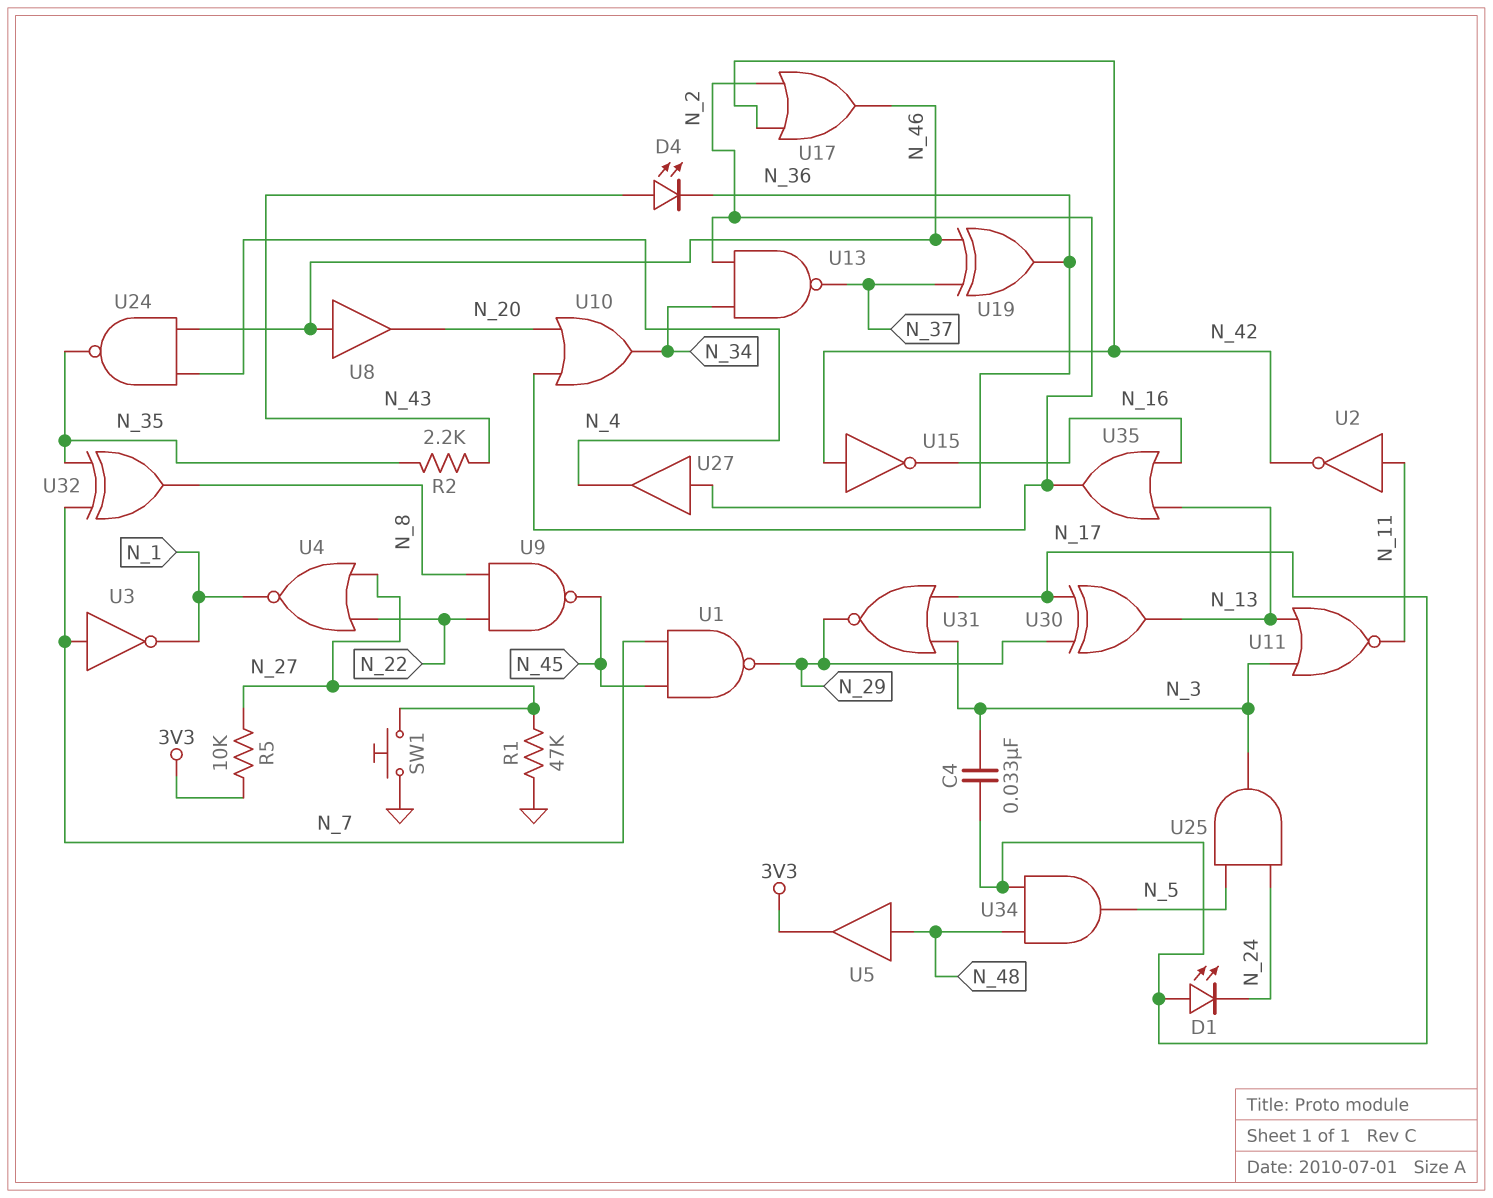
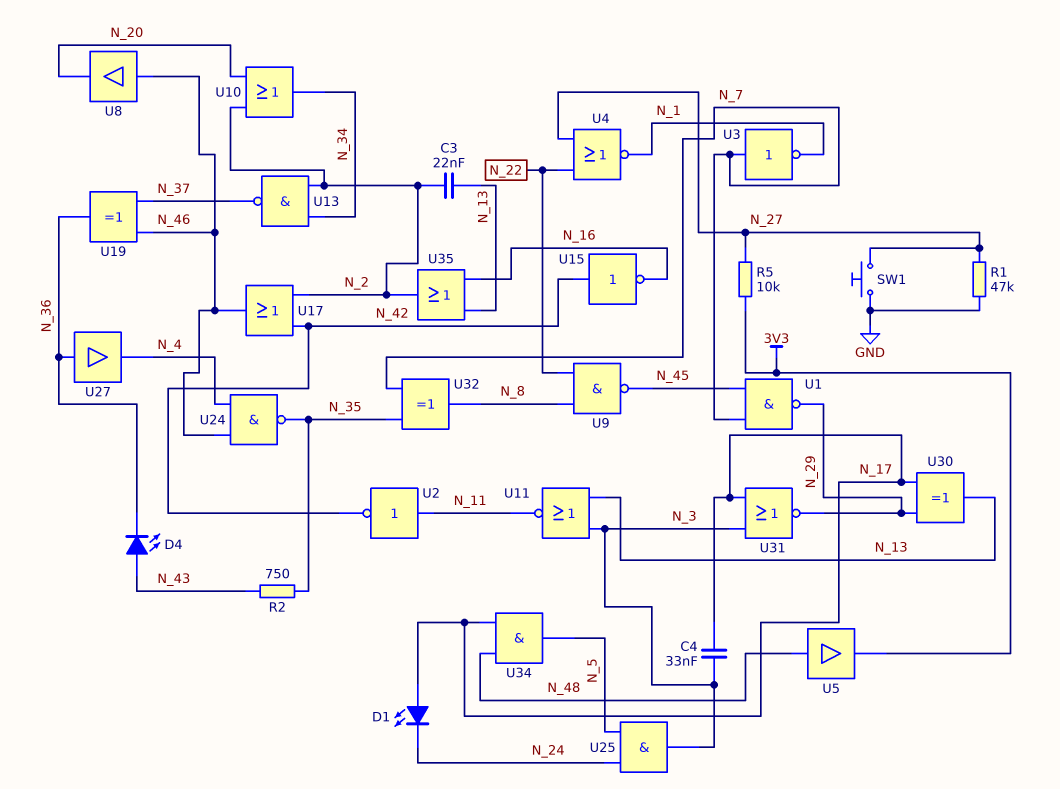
C3: none -> 22nF (N_2, N_13)
R2: 2.2k (N_35, N_43) -> 750 (N_35, N_43)

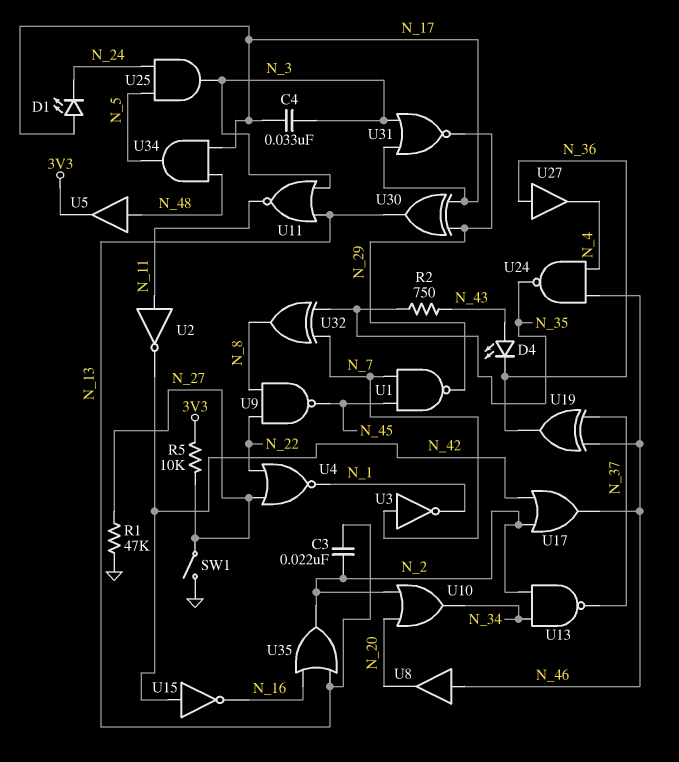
SW1: button (GND, N_27) -> switch (GND, N_27)

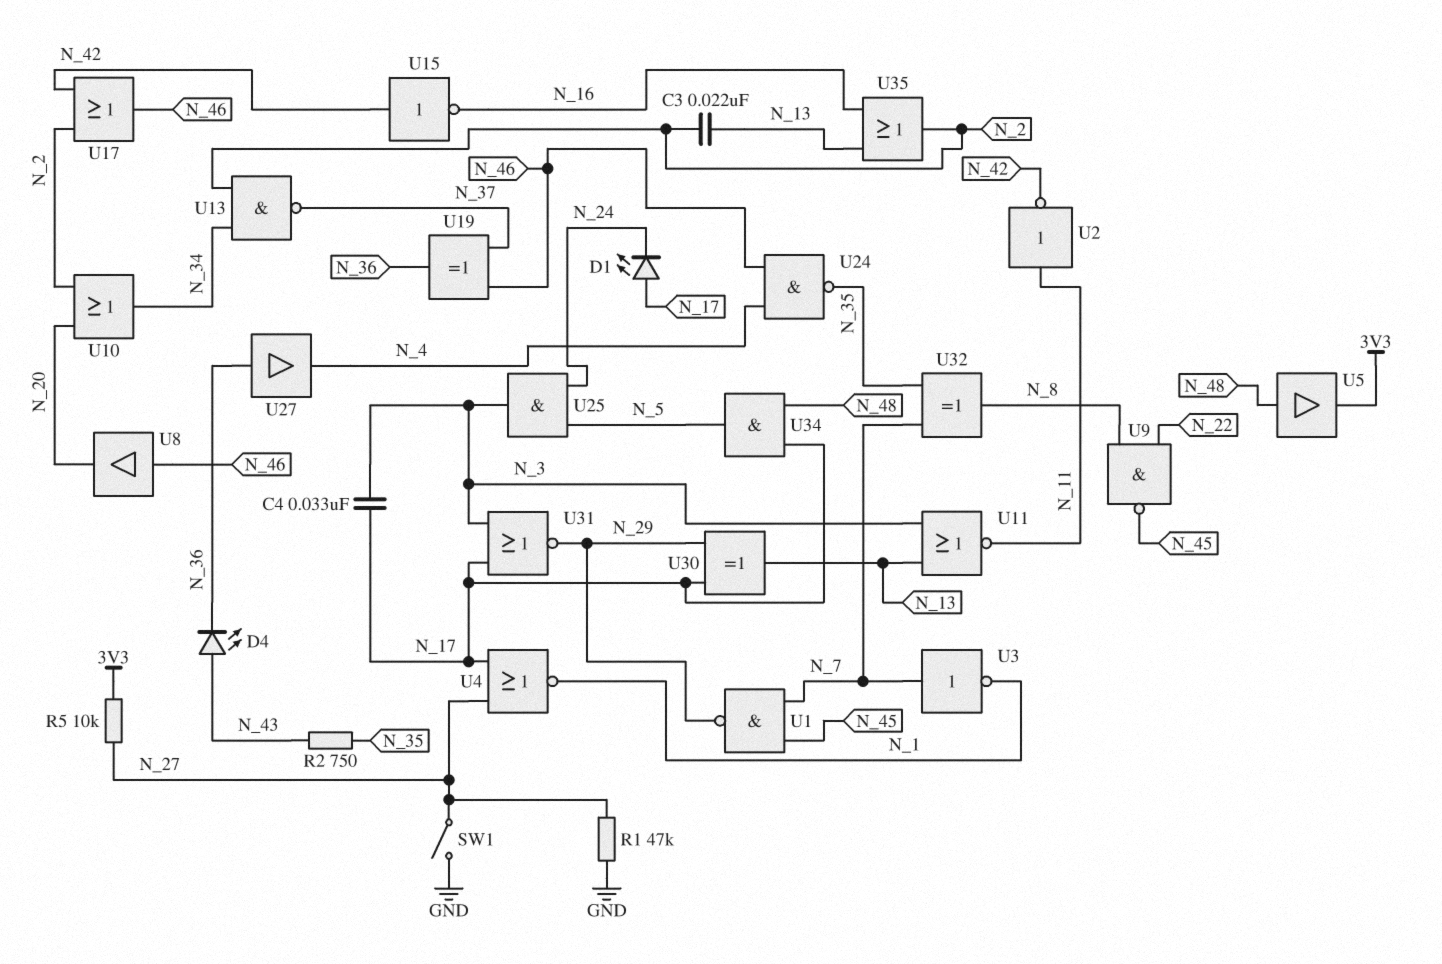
U4: NOR (in N_22, in N_27, out N_1) -> NOR (in N_17, in N_27, out N_1)

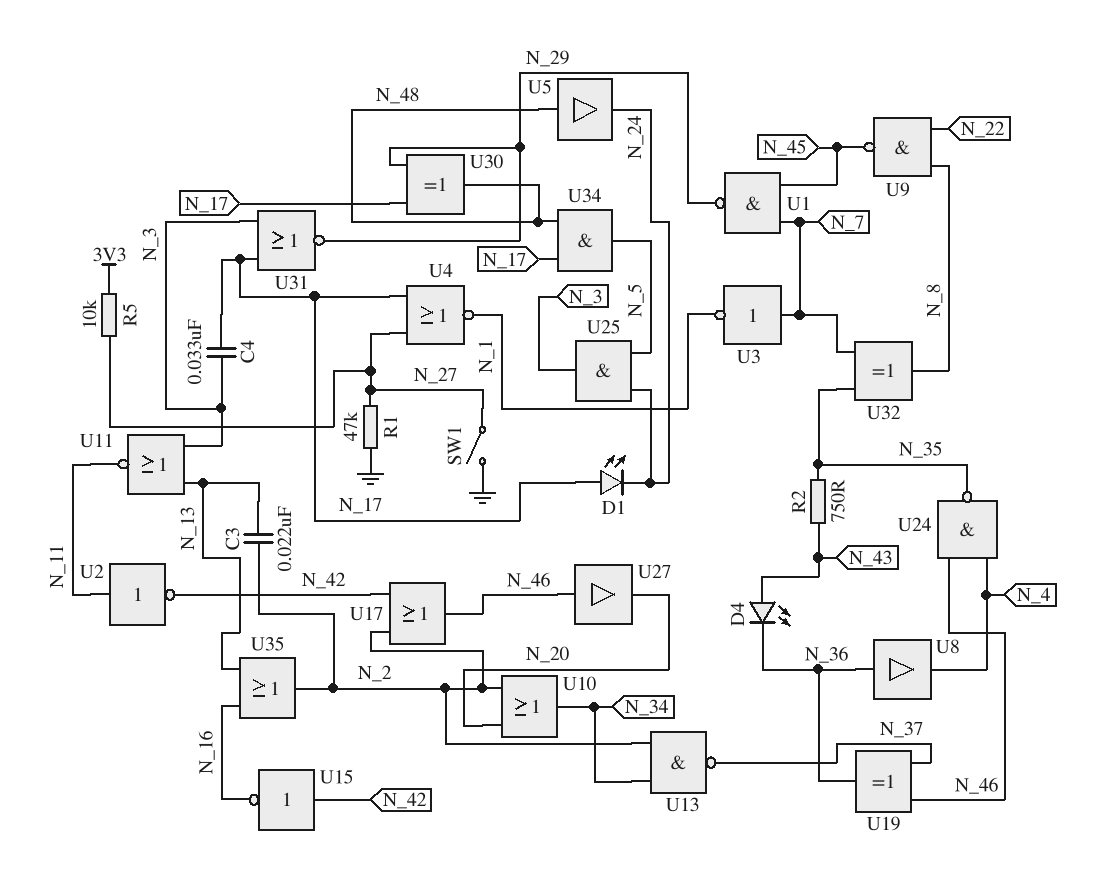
U5: buffer (in N_48, out 3V3) -> buffer (in N_48, out N_24)
U8: buffer (in N_46, out N_20) -> buffer (in N_36, out N_4)
U27: buffer (in N_36, out N_4) -> buffer (in N_46, out N_20)
U30: XOR (in N_17, in N_29, out N_13) -> XOR (in N_17, in N_29, out N_48)

